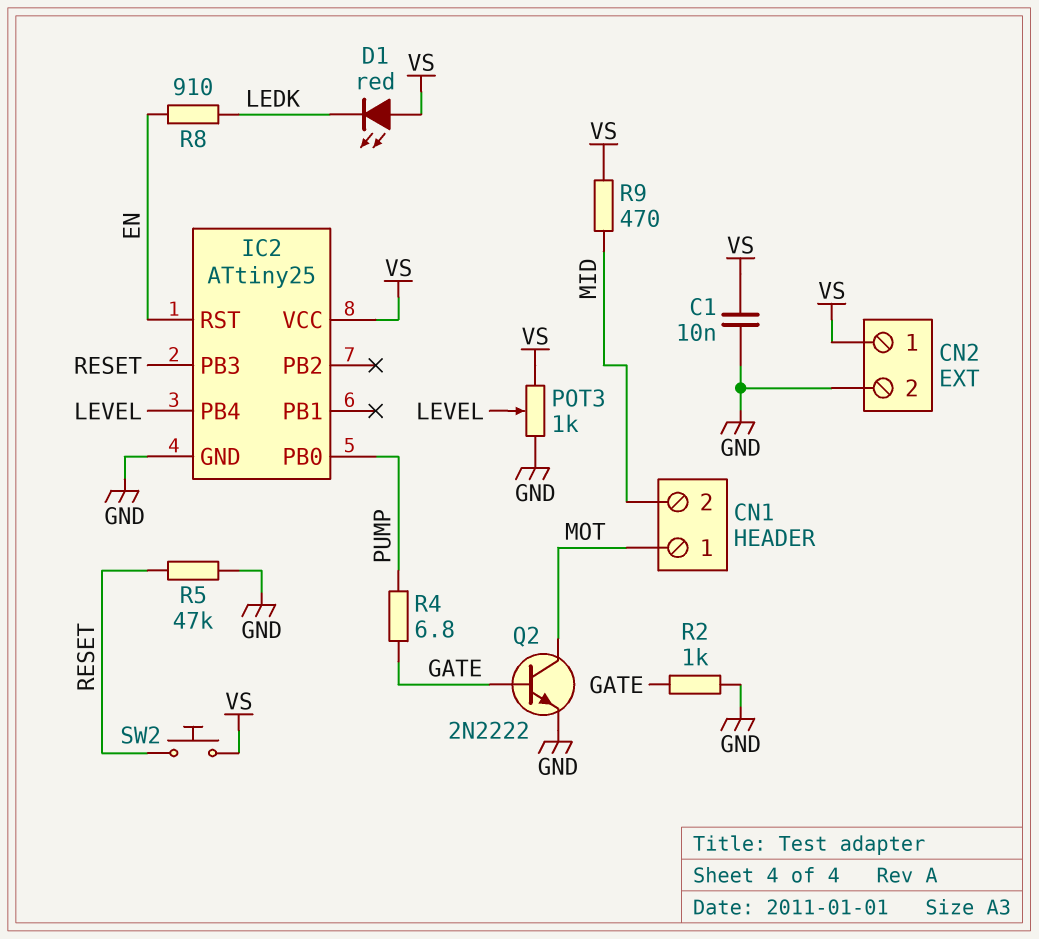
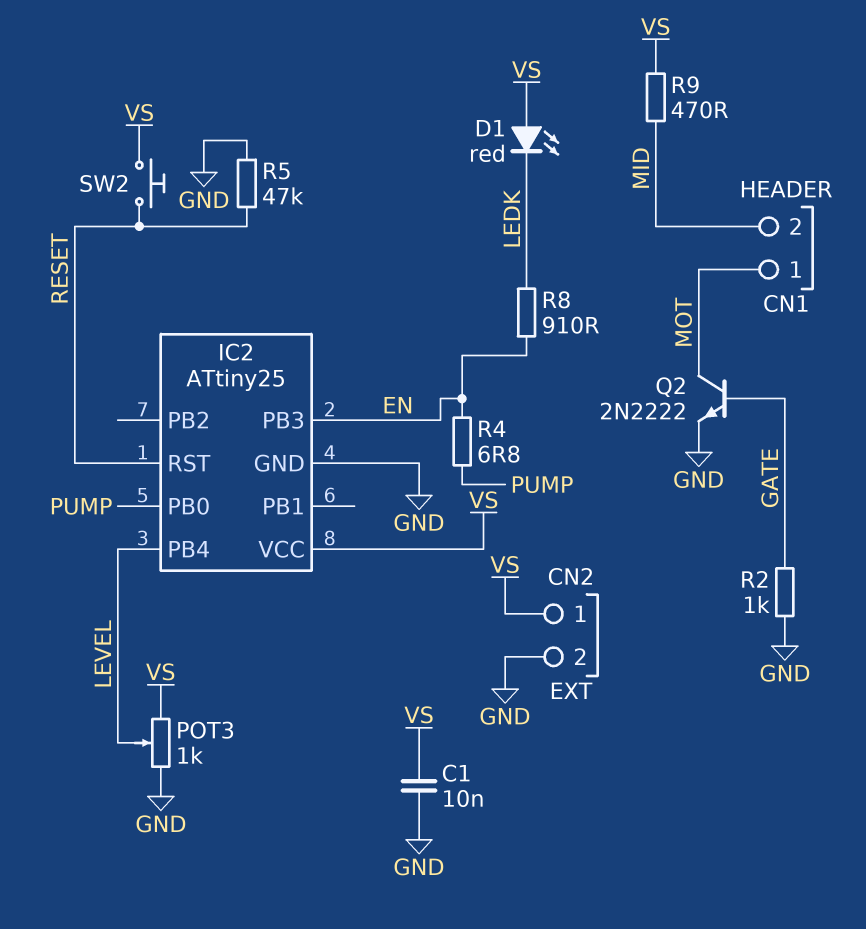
IC2 pin PB3: RESET -> EN
IC2 pin RST: EN -> RESET
R4: 6.8 (GATE, PUMP) -> 6.8 (EN, PUMP)

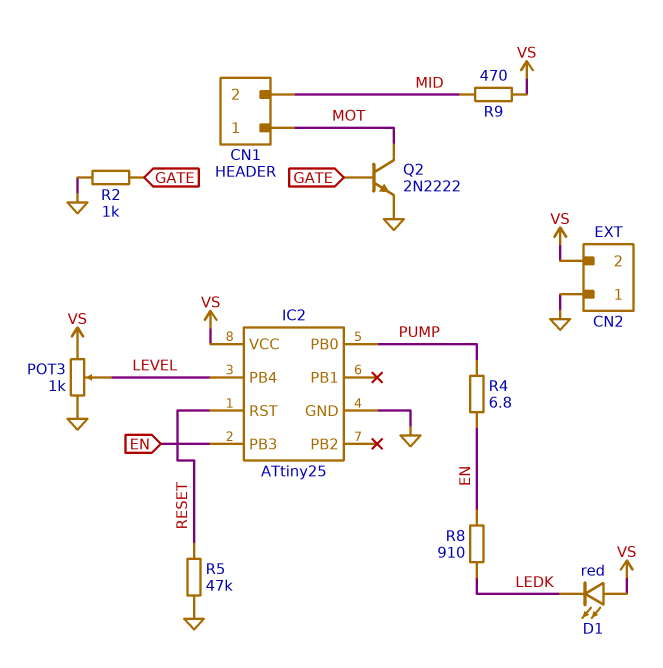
C1: 10nF (GND, VS) -> none
CN2 pin 1: VS -> GND
CN2 pin 2: GND -> VS
SW2: button (RESET, VS) -> none

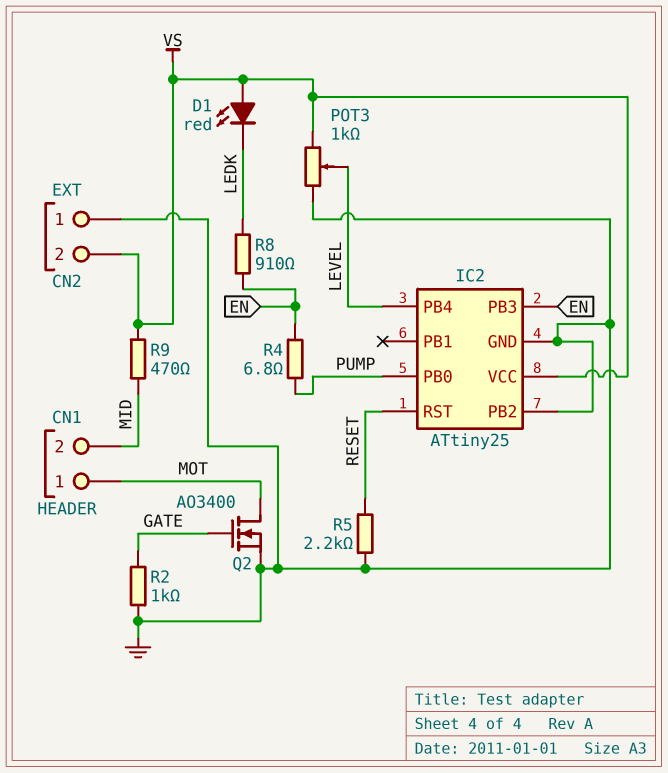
IC2 pin PB2: none -> GND
Q2: NPN 2N2222 (B GATE, C MOT, E GND) -> NMOS AO3400 (G GATE, D MOT, S GND)
R5: 47k (GND, RESET) -> 2.2k (GND, RESET)

